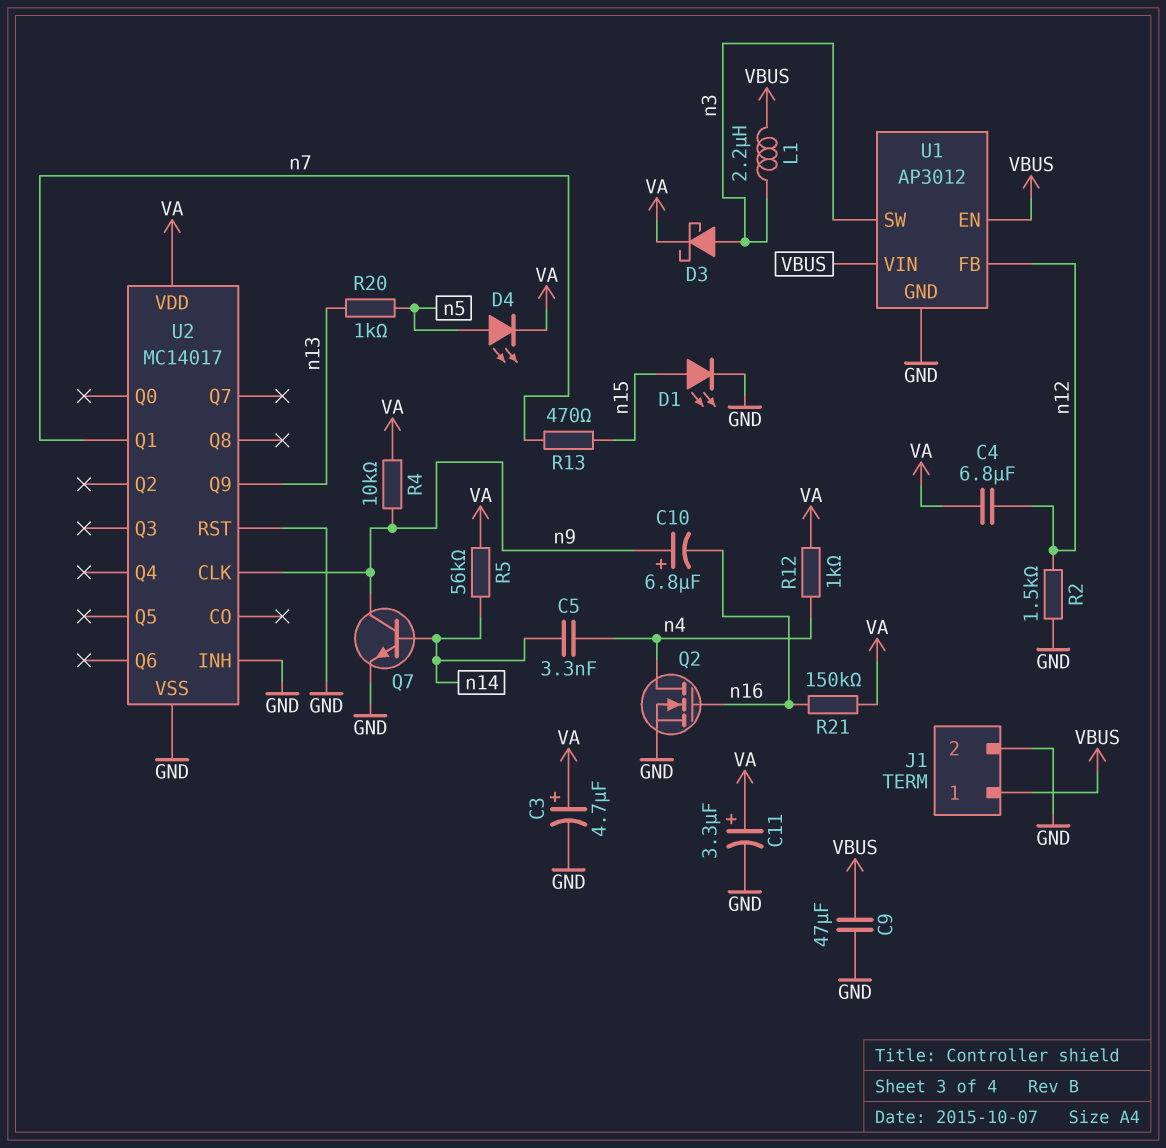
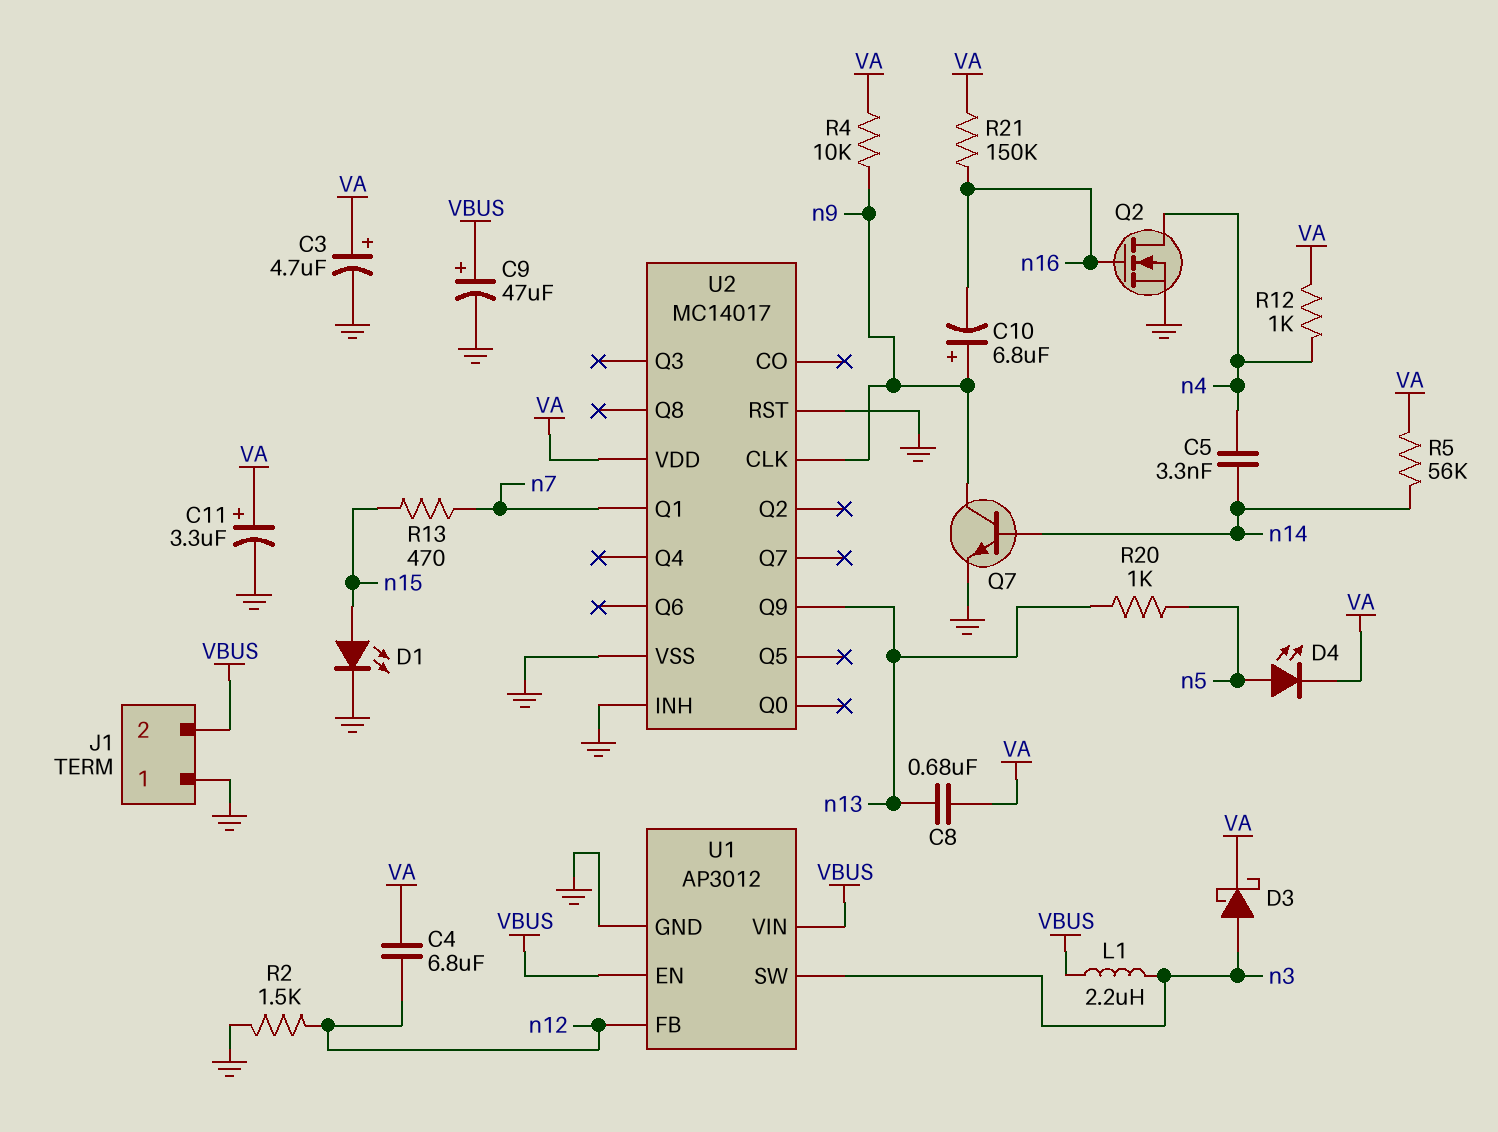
C8: none -> 680nF (VA, n13)
C9: 47uF (GND, VBUS) -> 47uF (plus VBUS, minus GND)
J1 pin 1: VBUS -> GND
J1 pin 2: GND -> VBUS

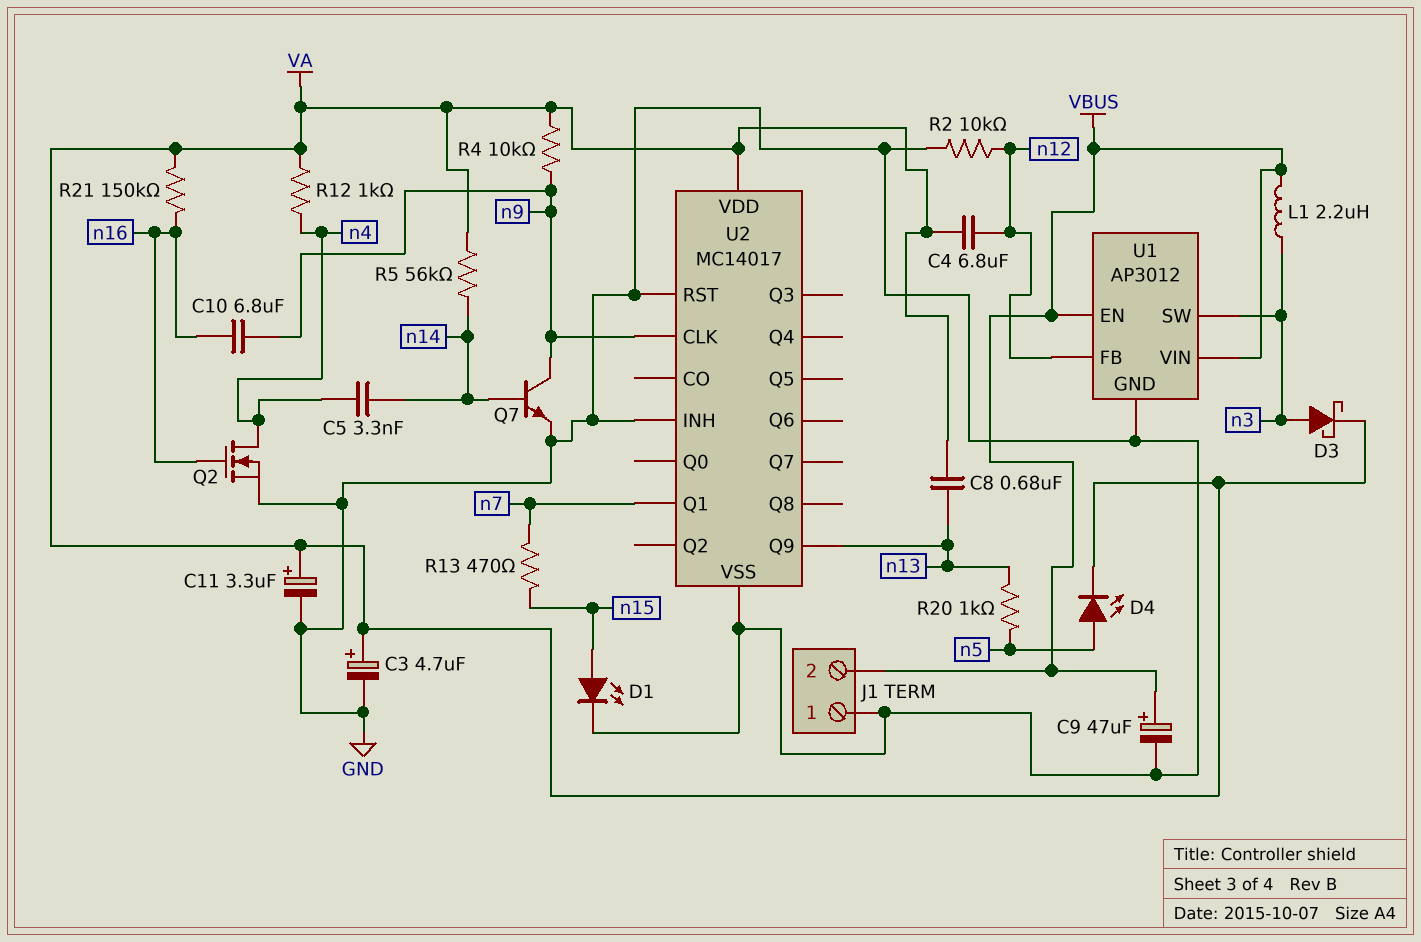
C10: 6.8uF (plus n9, minus n16) -> 6.8uF (n9, n16)
R2: 1.5k (GND, n12) -> 10k (GND, n12)

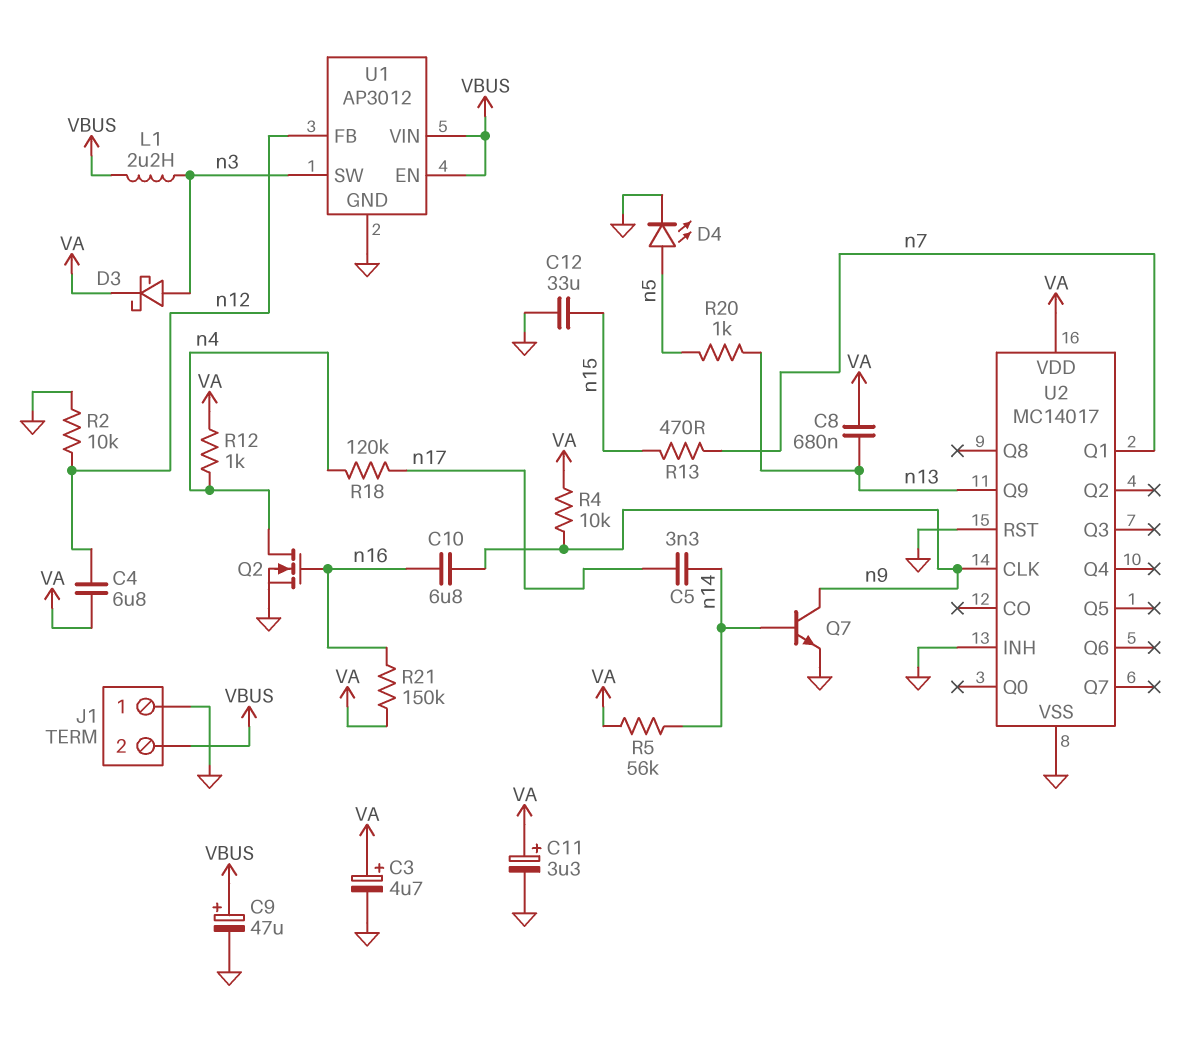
C5: 3.3nF (n4, n14) -> 3.3nF (n14, n17)
C12: none -> 33uF (GND, n15)
D1: LED (A n15, K GND) -> none
D4: LED (A n5, K VA) -> LED (A n5, K GND)
R18: none -> 120k (n4, n17)

